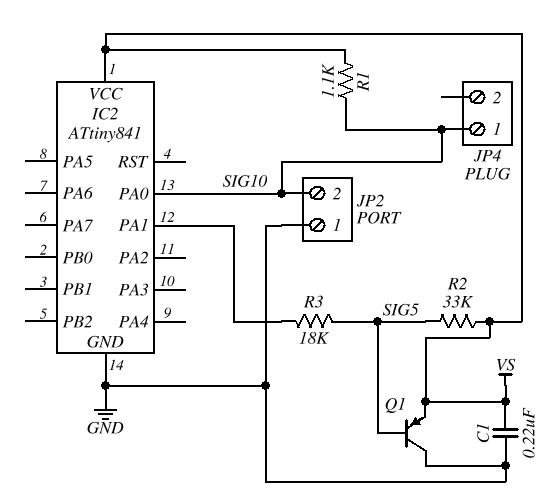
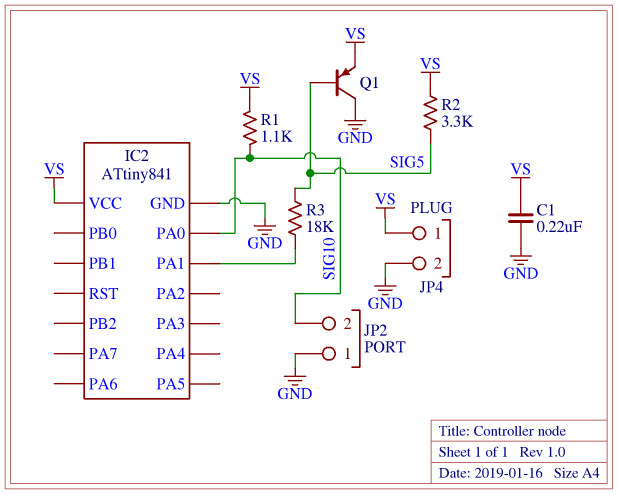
JP4 pin 1: SIG10 -> VS
JP4 pin 2: none -> GND
R2: 33k (SIG5, VS) -> 3.3k (SIG5, VS)

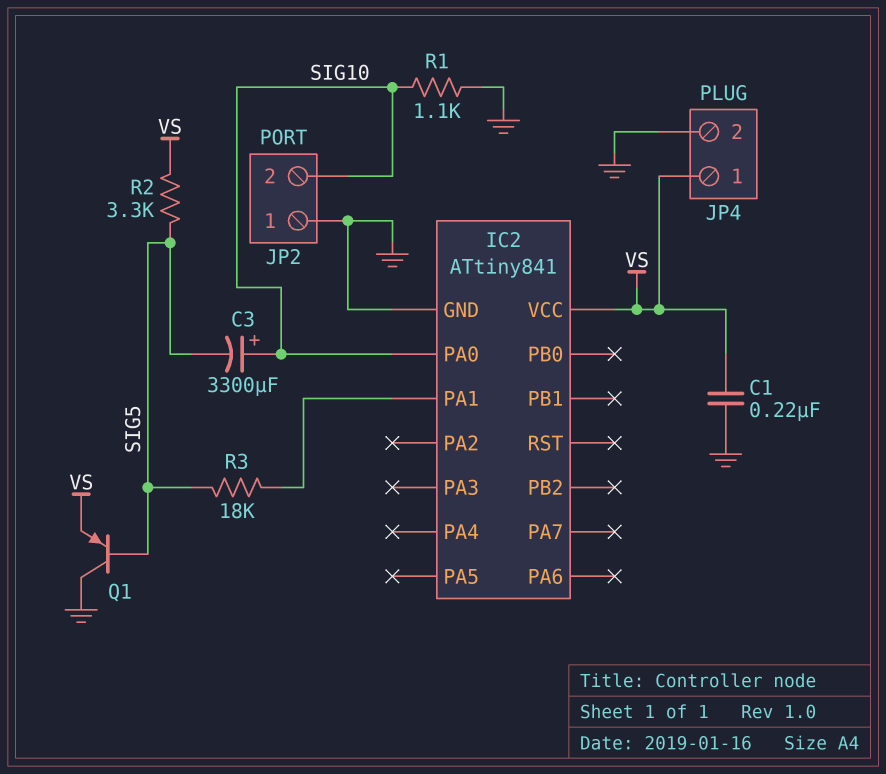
C3: none -> 3300uF (plus SIG10, minus SIG5)
R1: 1.1k (SIG10, VS) -> 1.1k (GND, SIG10)

